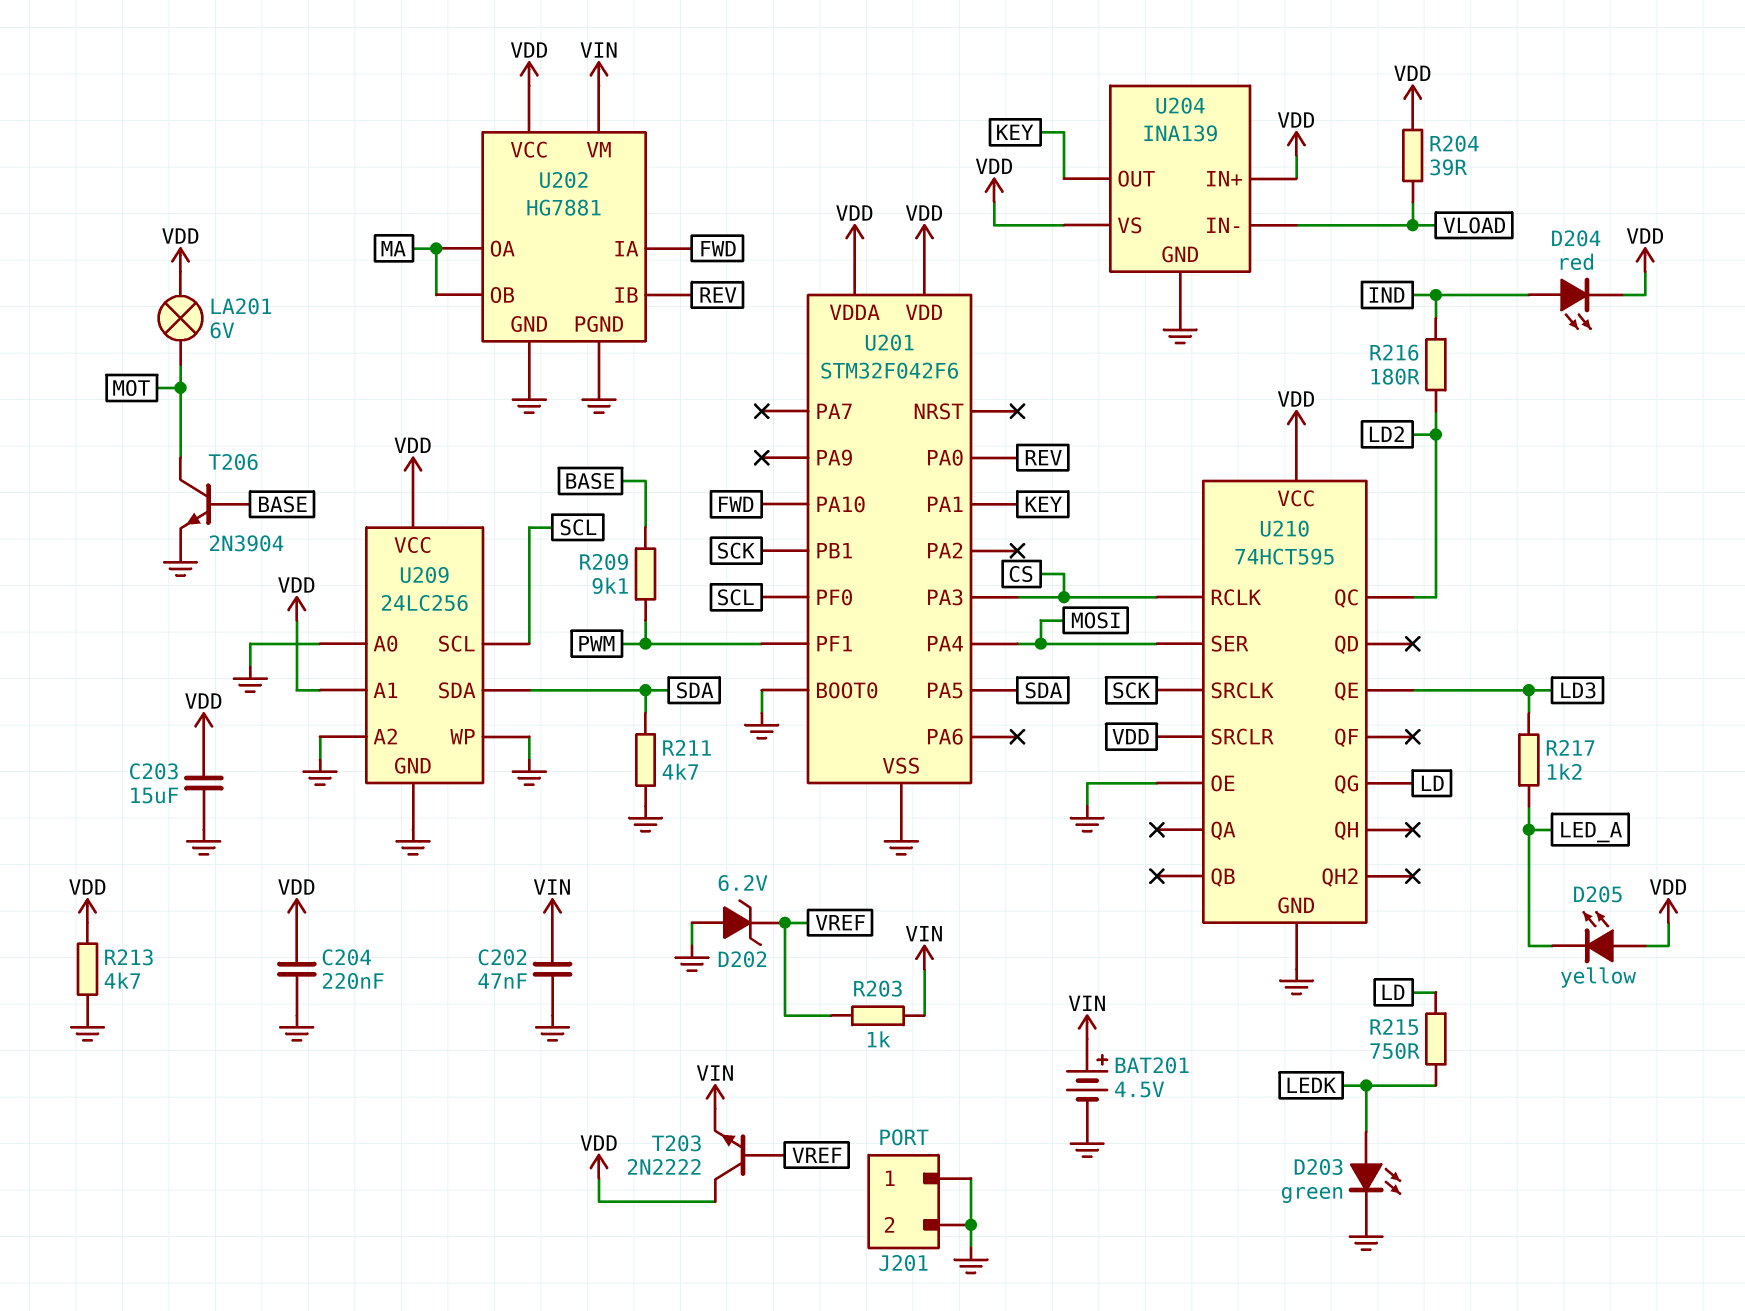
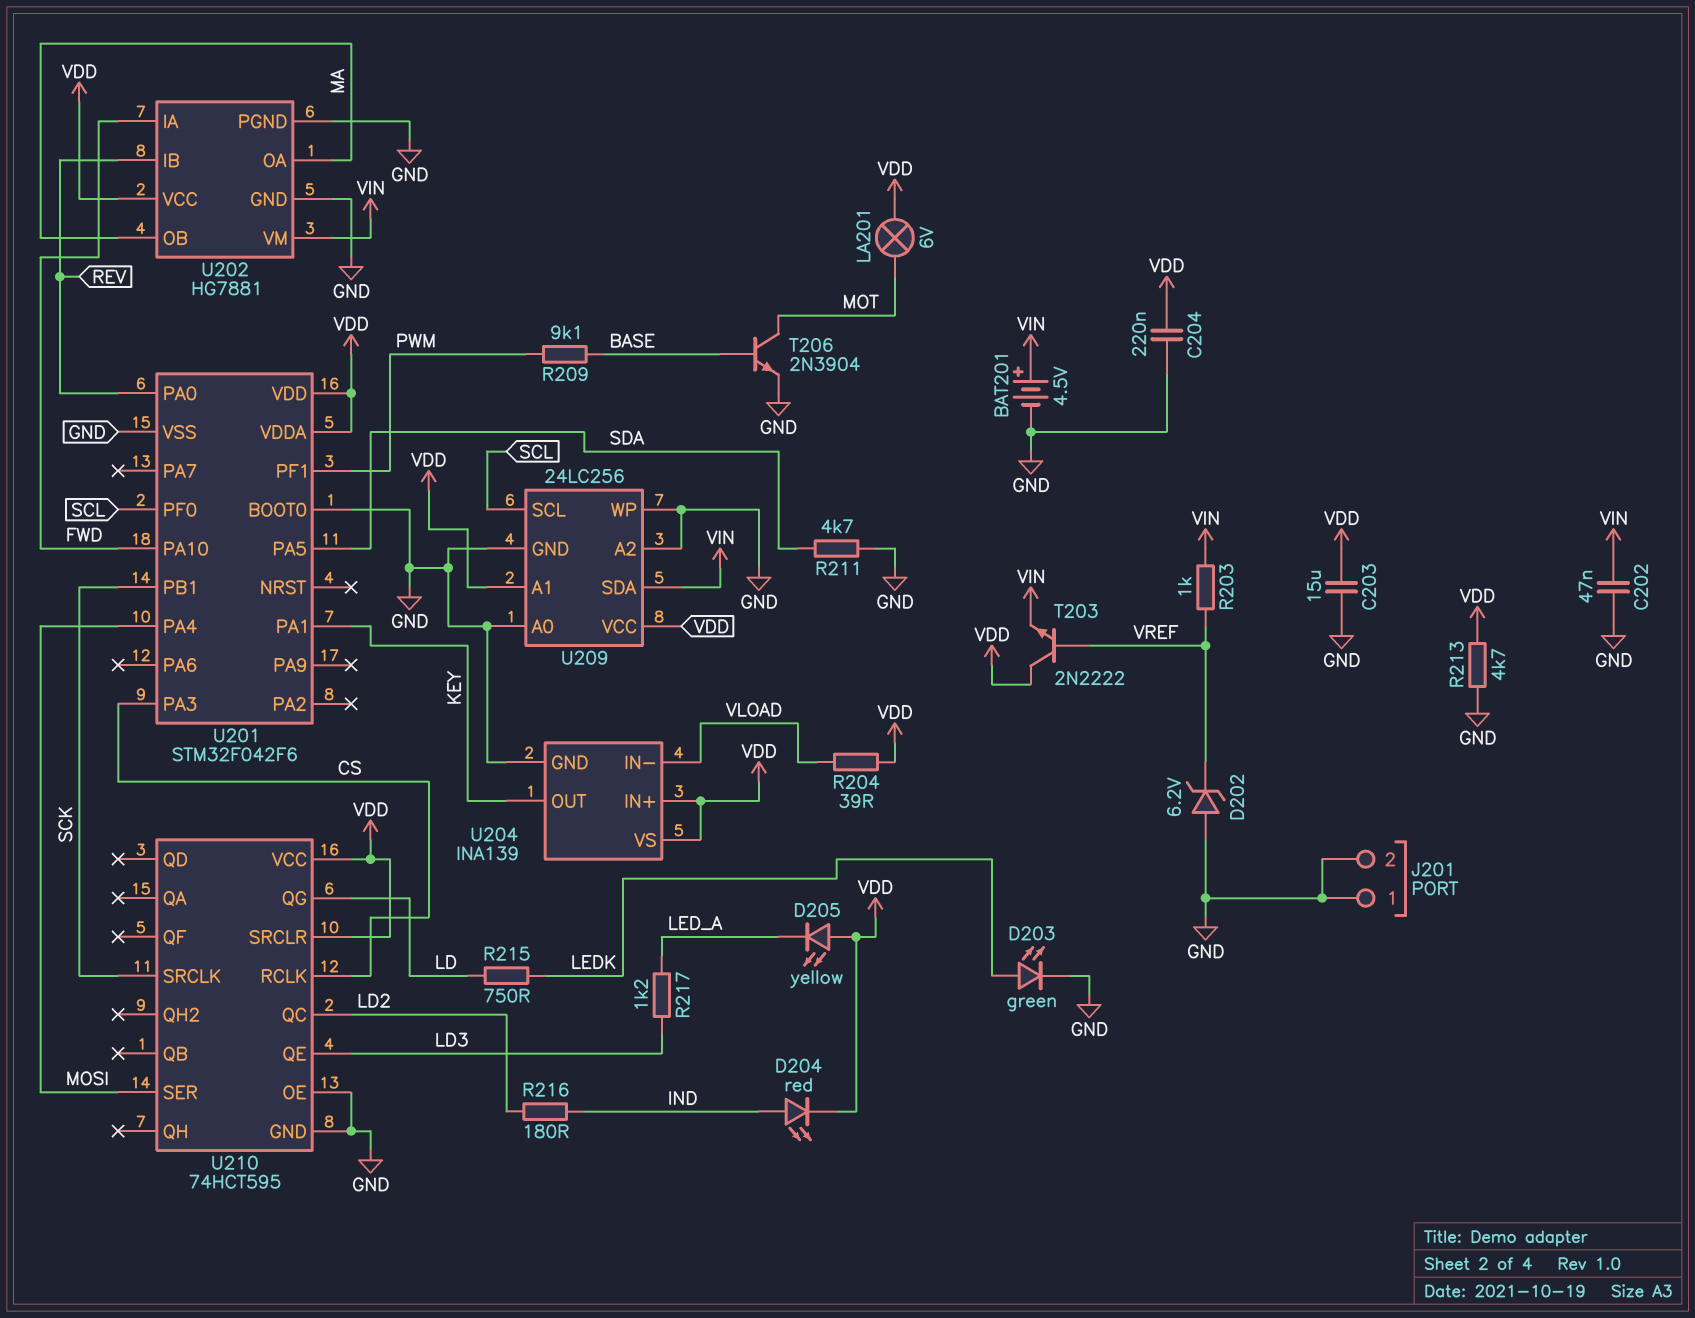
U209 pin SDA: SDA -> VIN

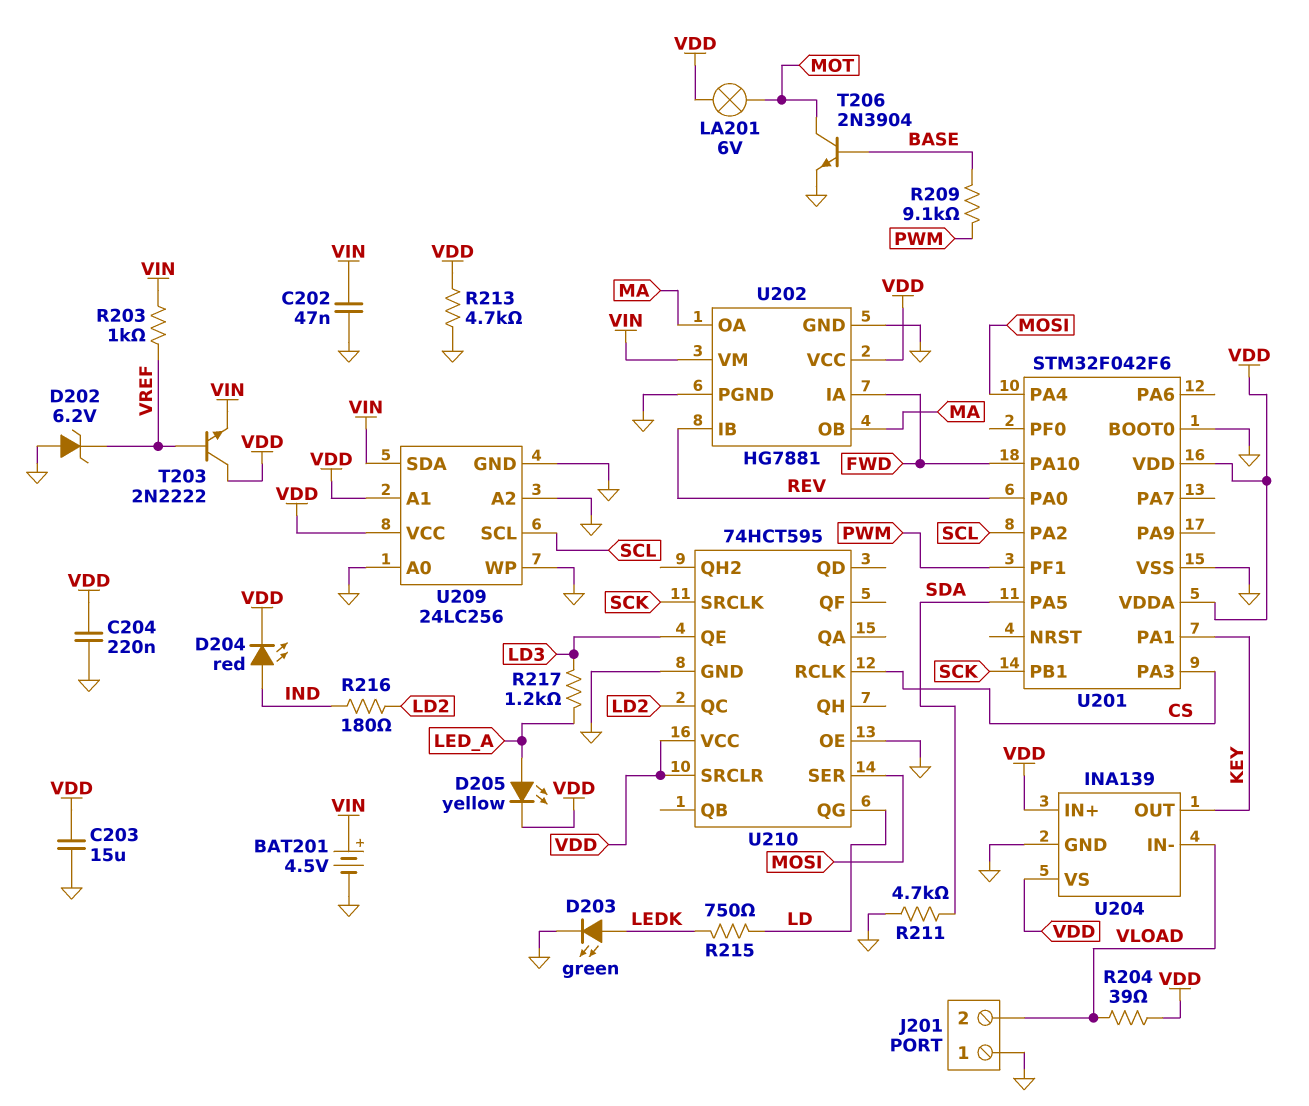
D205: LED yellow (A VDD, K LED_A) -> LED yellow (A LED_A, K VDD)
J201 pin 2: GND -> VLOAD
U201 pin PA2: none -> SCL
U201 pin PF0: SCL -> none

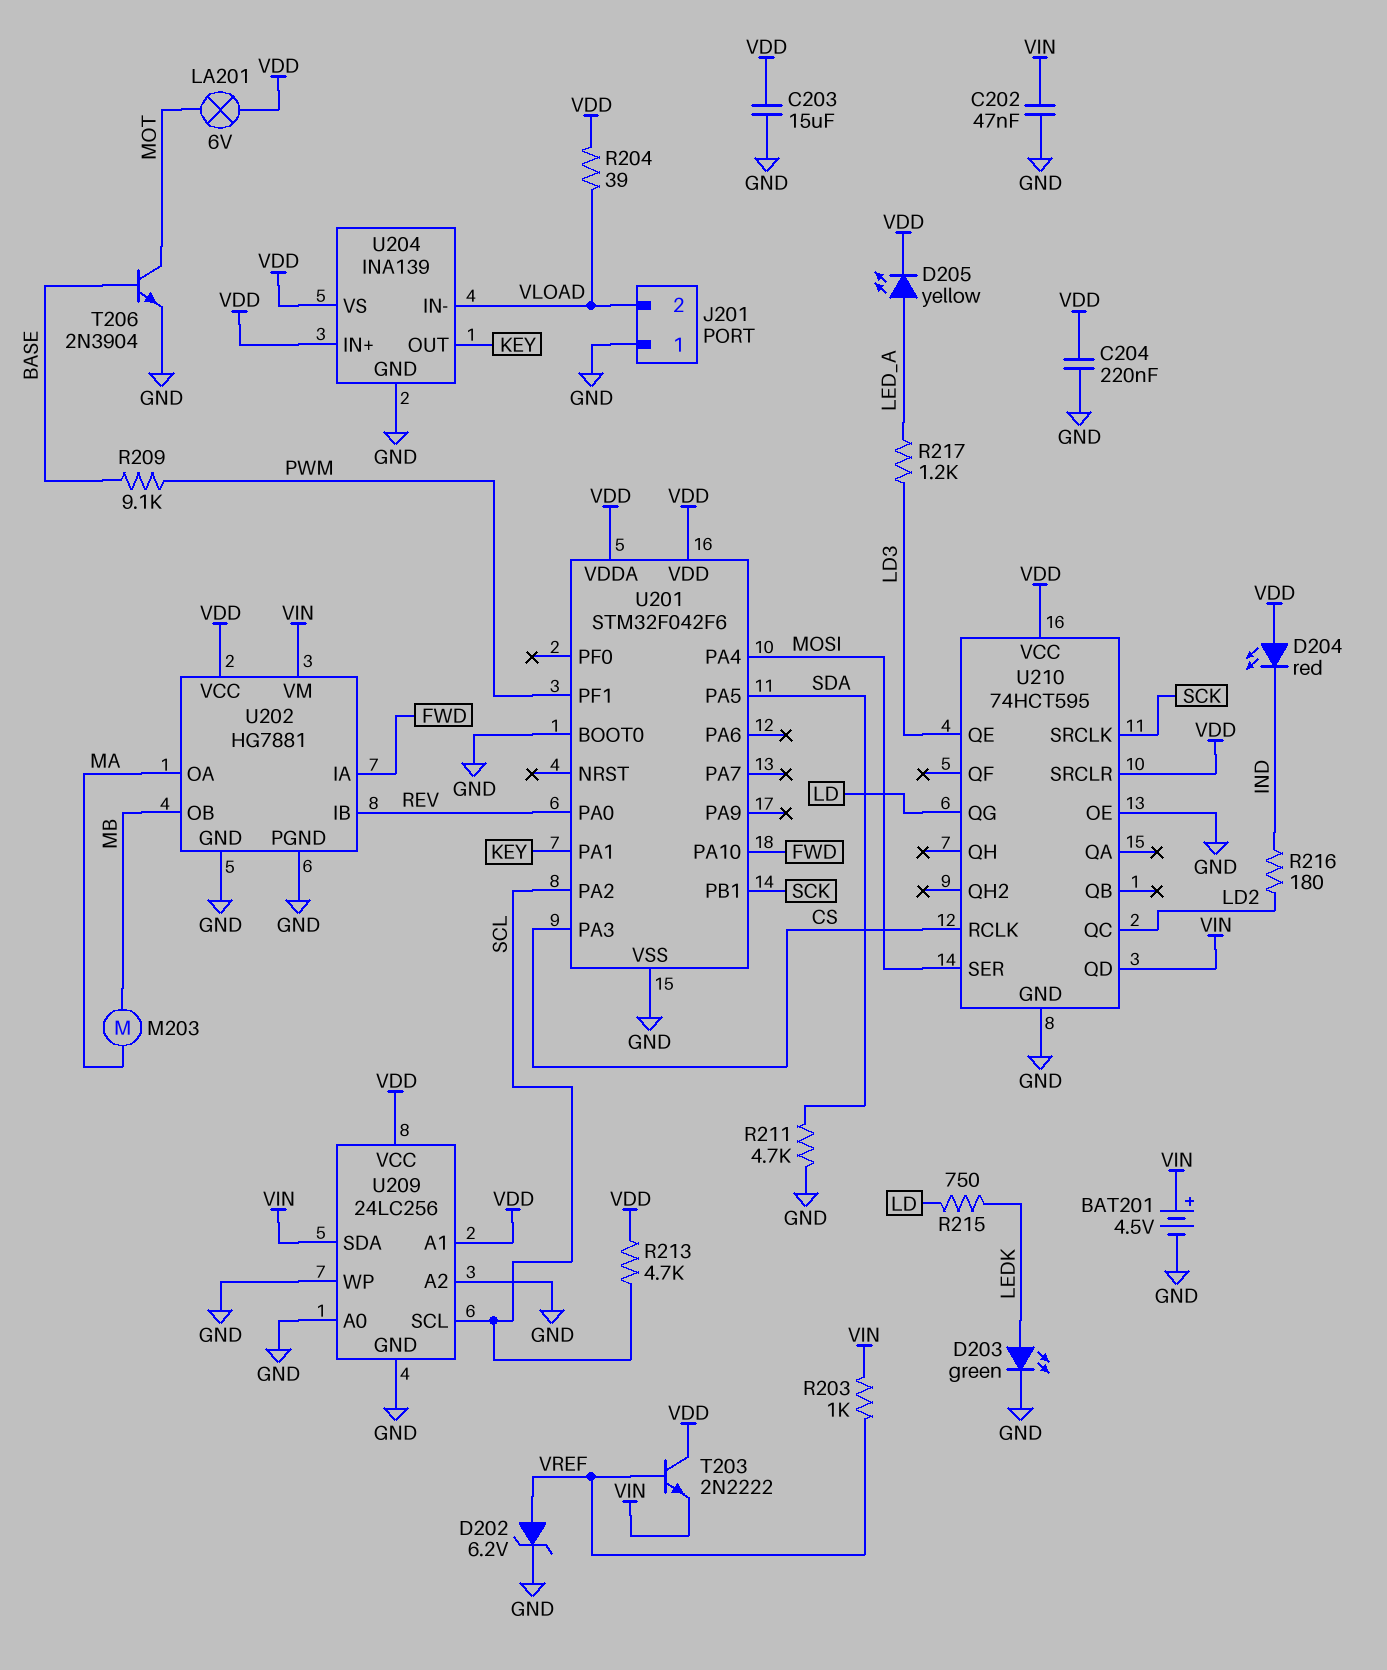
D202: zener 6.2V (A GND, K VREF) -> zener 6.2V (A VREF, K GND)
D204: LED red (A IND, K VDD) -> LED red (A VDD, K IND)
M203: none -> motor (MA, MB)
R213: 4.7k (GND, VDD) -> 4.7k (SCL, VDD)
U202 pin OB: MA -> MB
U210 pin QD: none -> VIN

